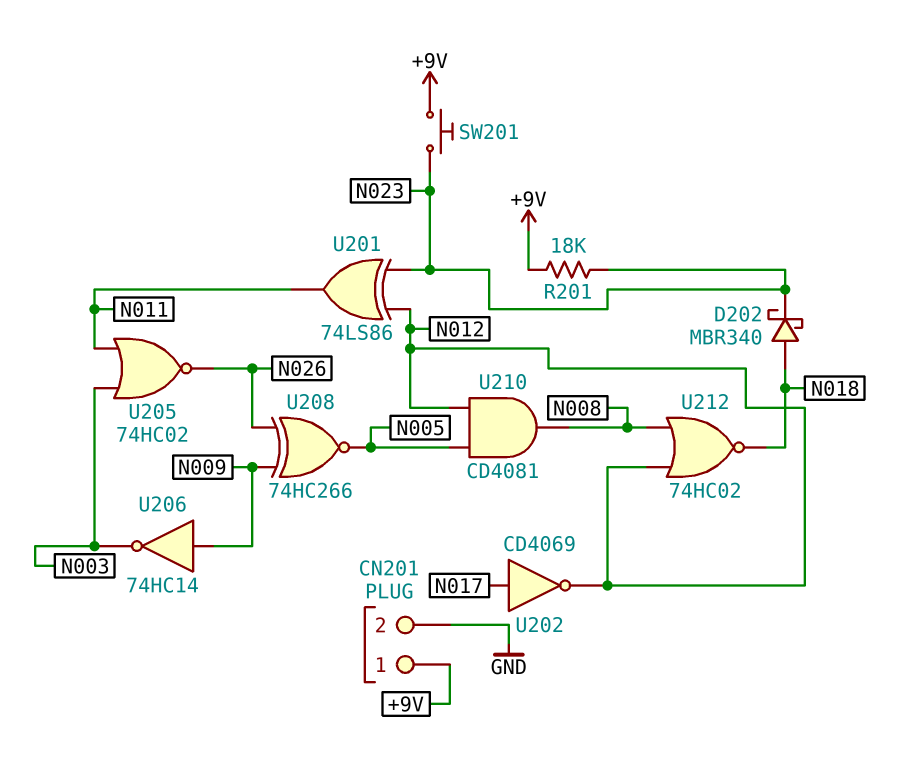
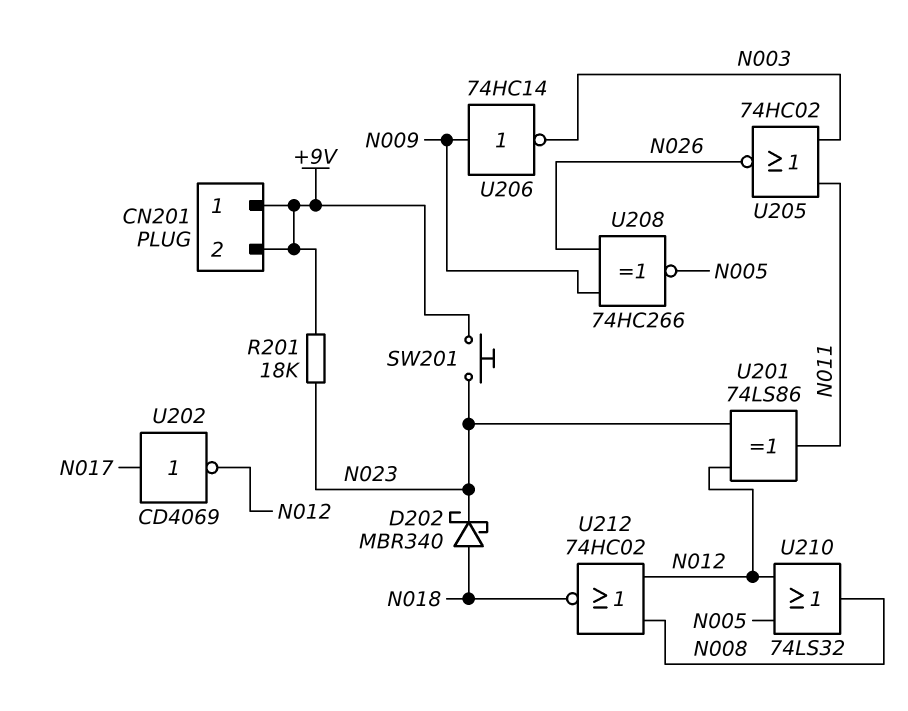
CN201 pin 2: GND -> +9V
U210: AND CD4081 (in N005, in N012, out N008) -> OR 74LS32 (in N005, in N012, out N008)

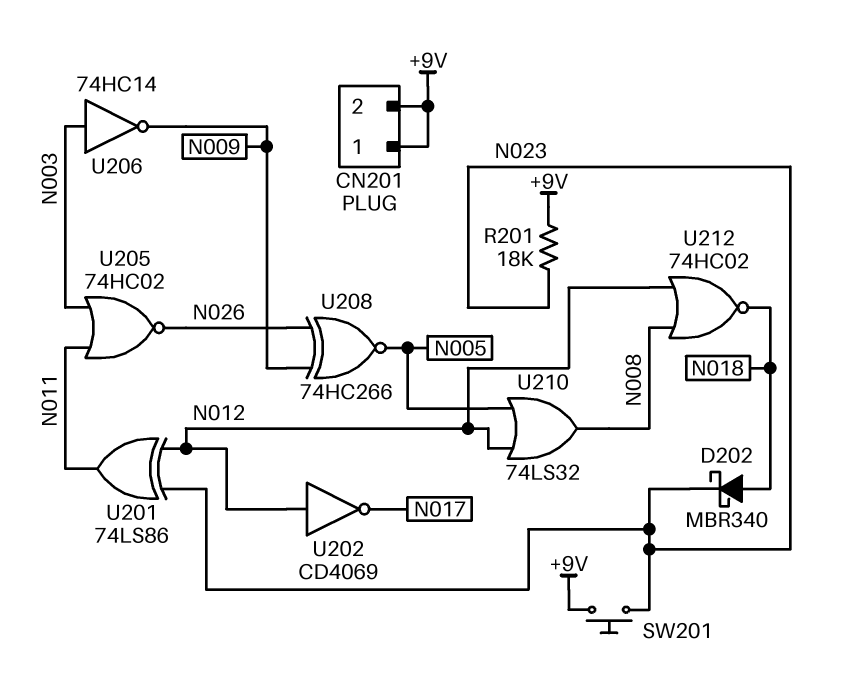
U202: NOT CD4069 (in N017, out N012) -> NOT CD4069 (in N012, out N017)
U206: NOT 74HC14 (in N009, out N003) -> NOT 74HC14 (in N003, out N009)

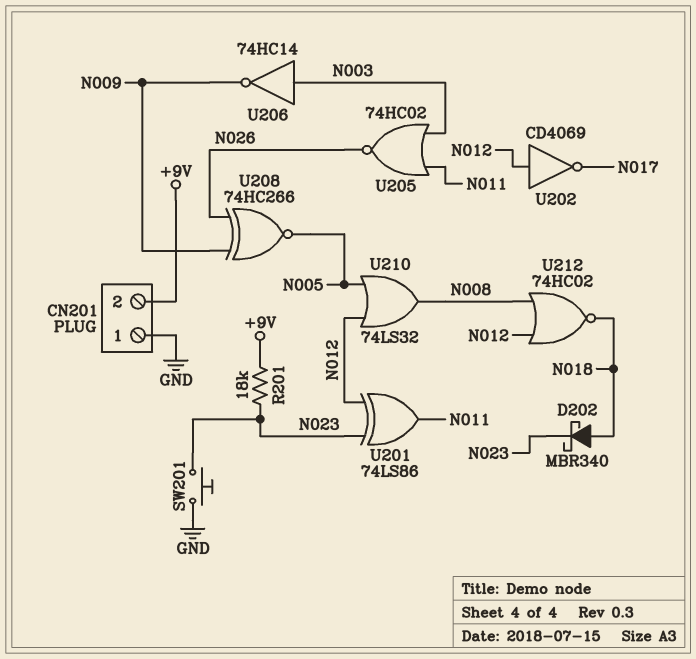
CN201 pin 1: +9V -> GND
SW201: button (+9V, N023) -> button (GND, N023)

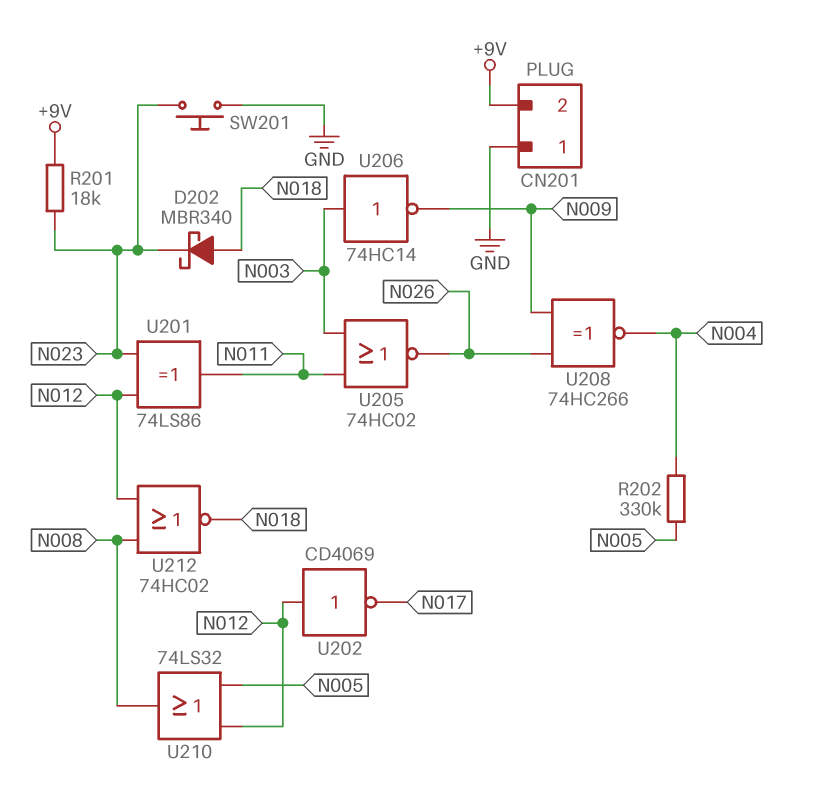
R202: none -> 330k (N004, N005)
U208: XNOR 74HC266 (in N009, in N026, out N005) -> XNOR 74HC266 (in N009, in N026, out N004)

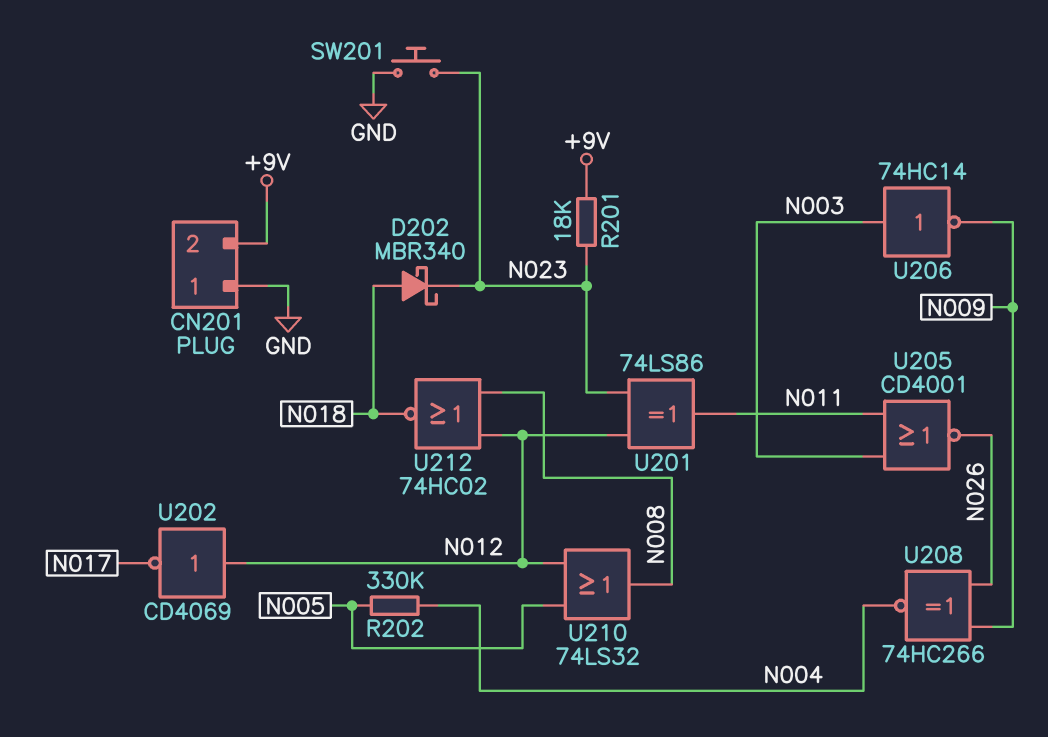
U205: NOR 74HC02 (in N003, in N011, out N026) -> NOR CD4001 (in N003, in N011, out N026)

